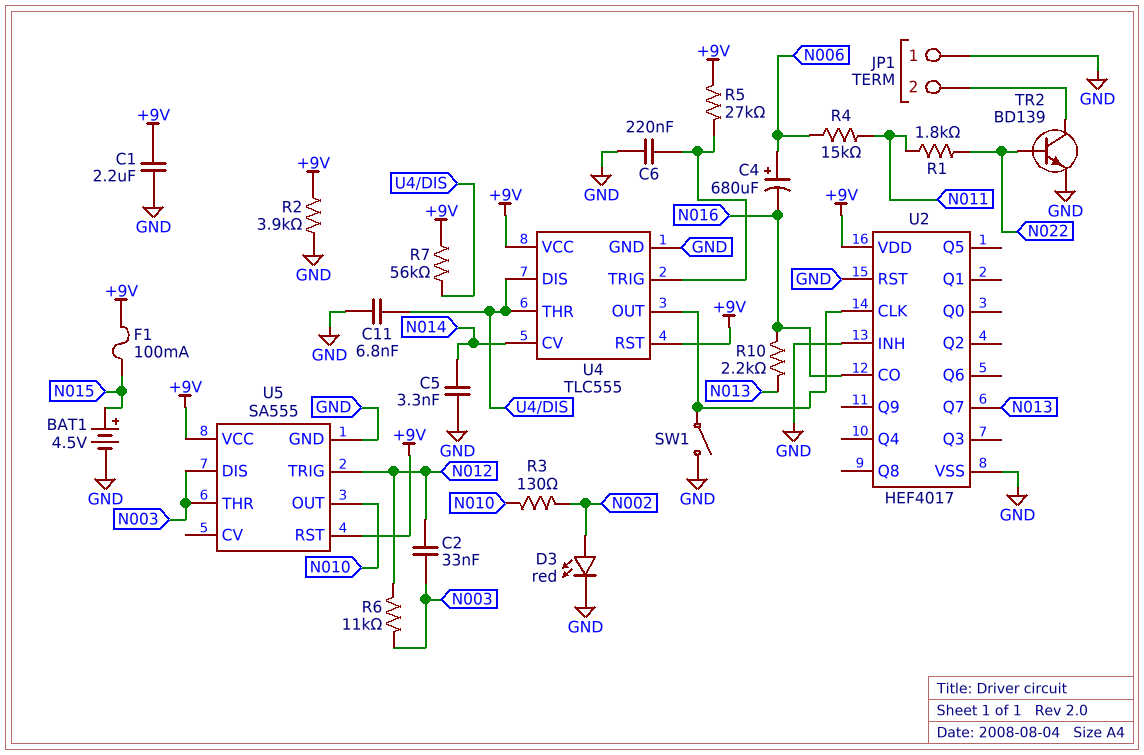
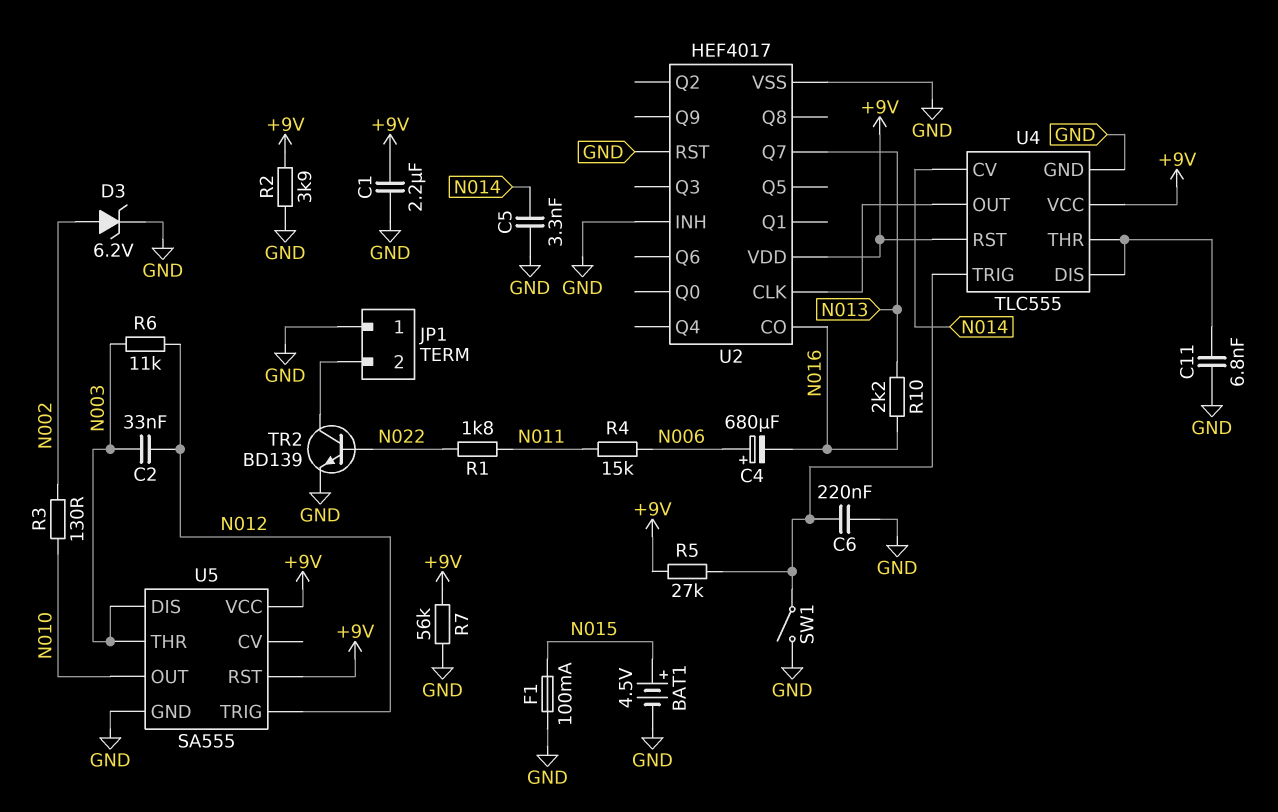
D3: LED red (A N002, K GND) -> zener 6.2V (A N002, K GND)
F1: 100mA (+9V, N015) -> 100mA (GND, N015)
R7: 56k (+9V, U4/DIS) -> 56k (+9V, GND)
SW1: switch (GND, U2/CLK) -> switch (GND, U4/TRIG)

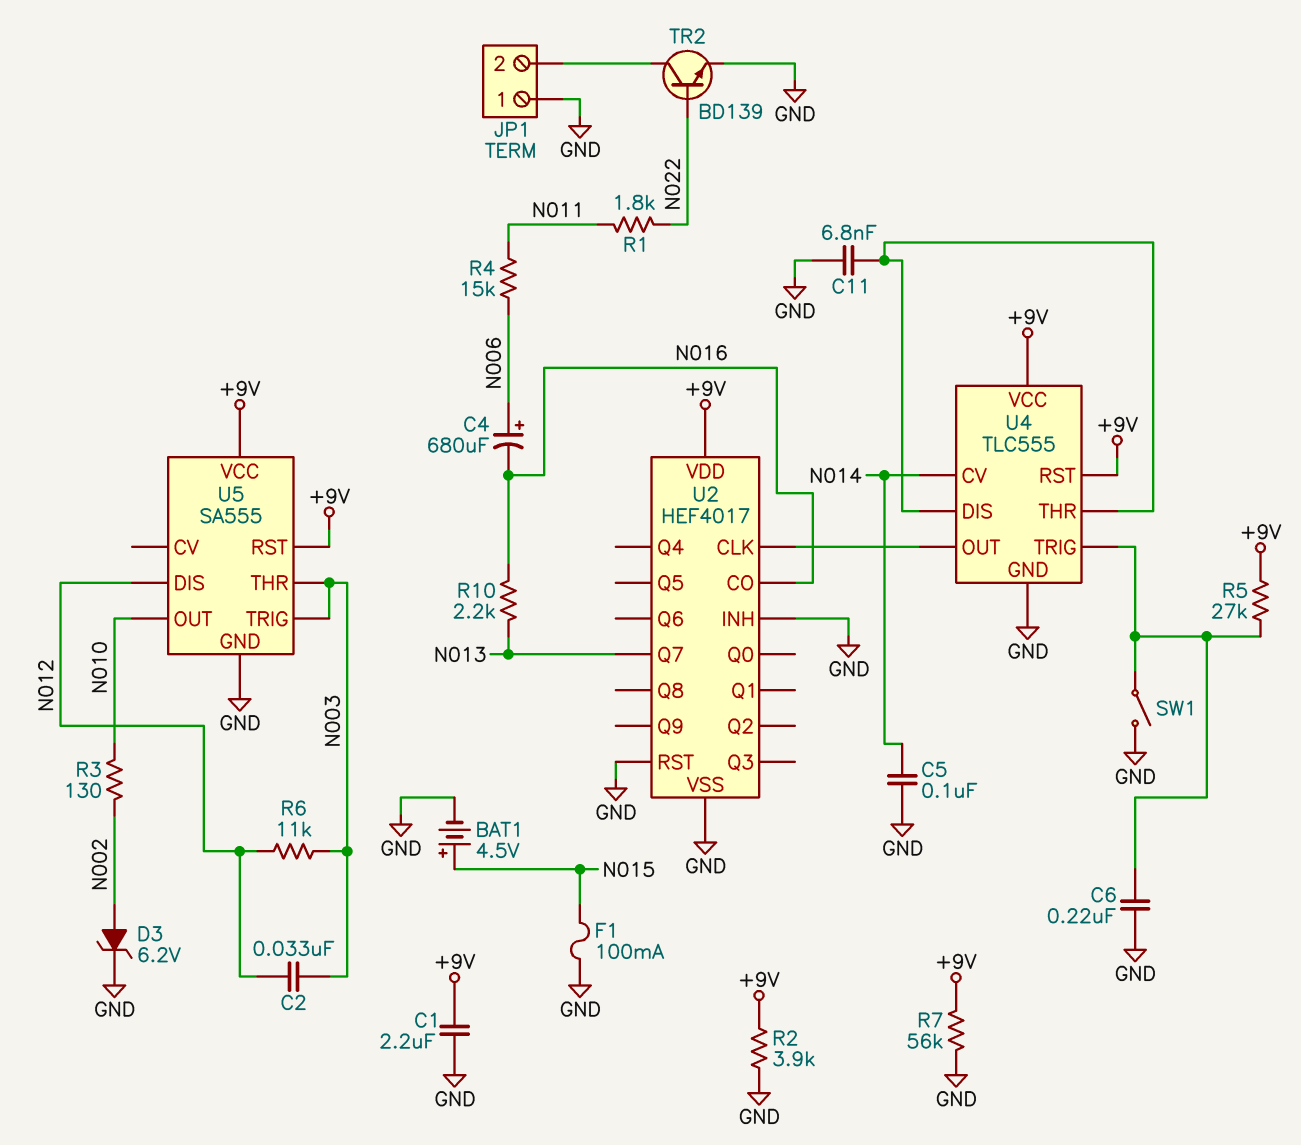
C5: 3.3nF (GND, N014) -> 100nF (GND, N014)
U5 pin DIS: N003 -> N012
U5 pin TRIG: N012 -> N003

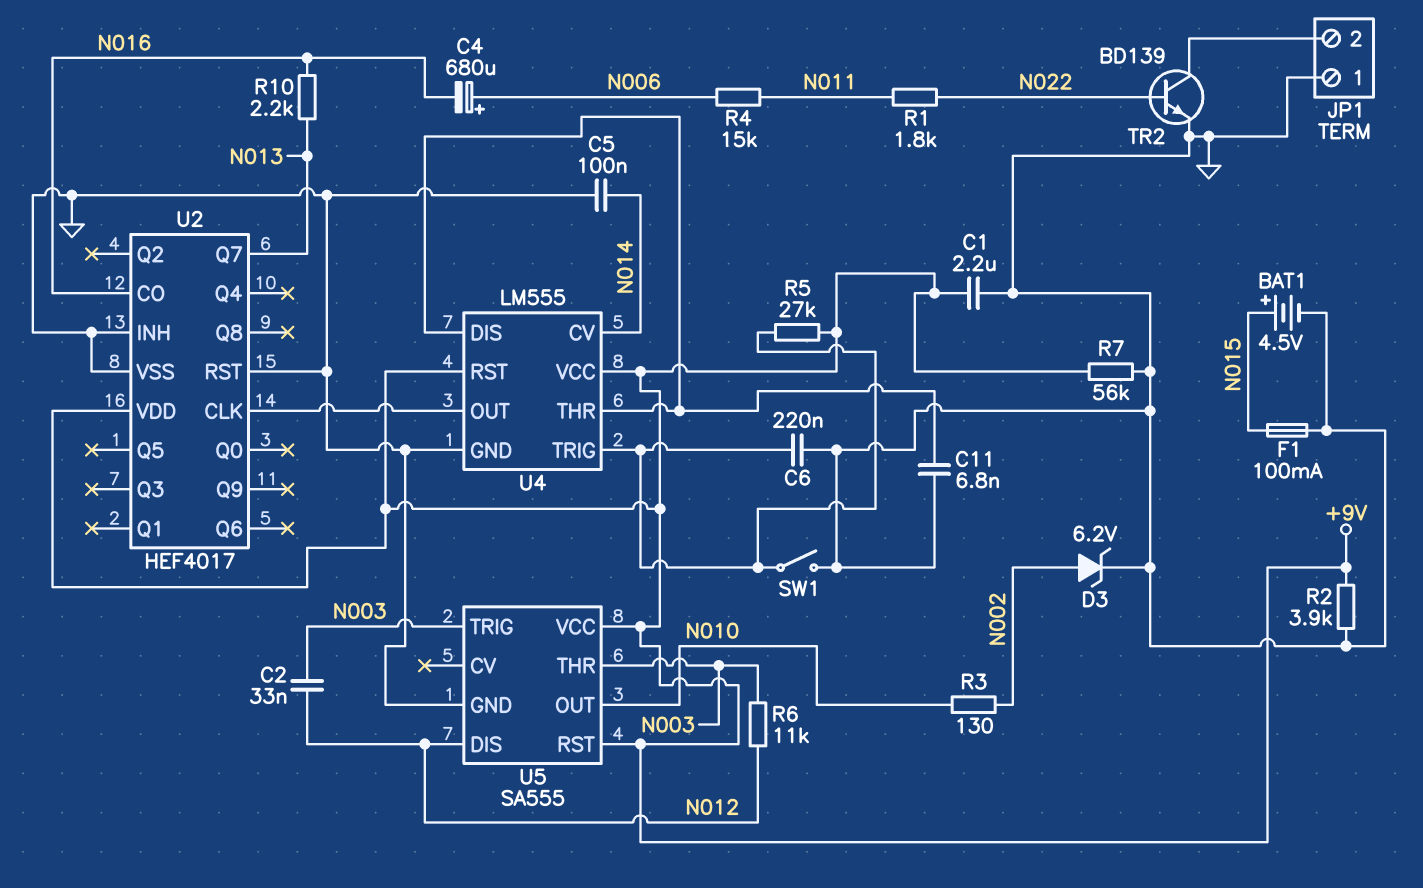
U4: TLC555 -> LM555

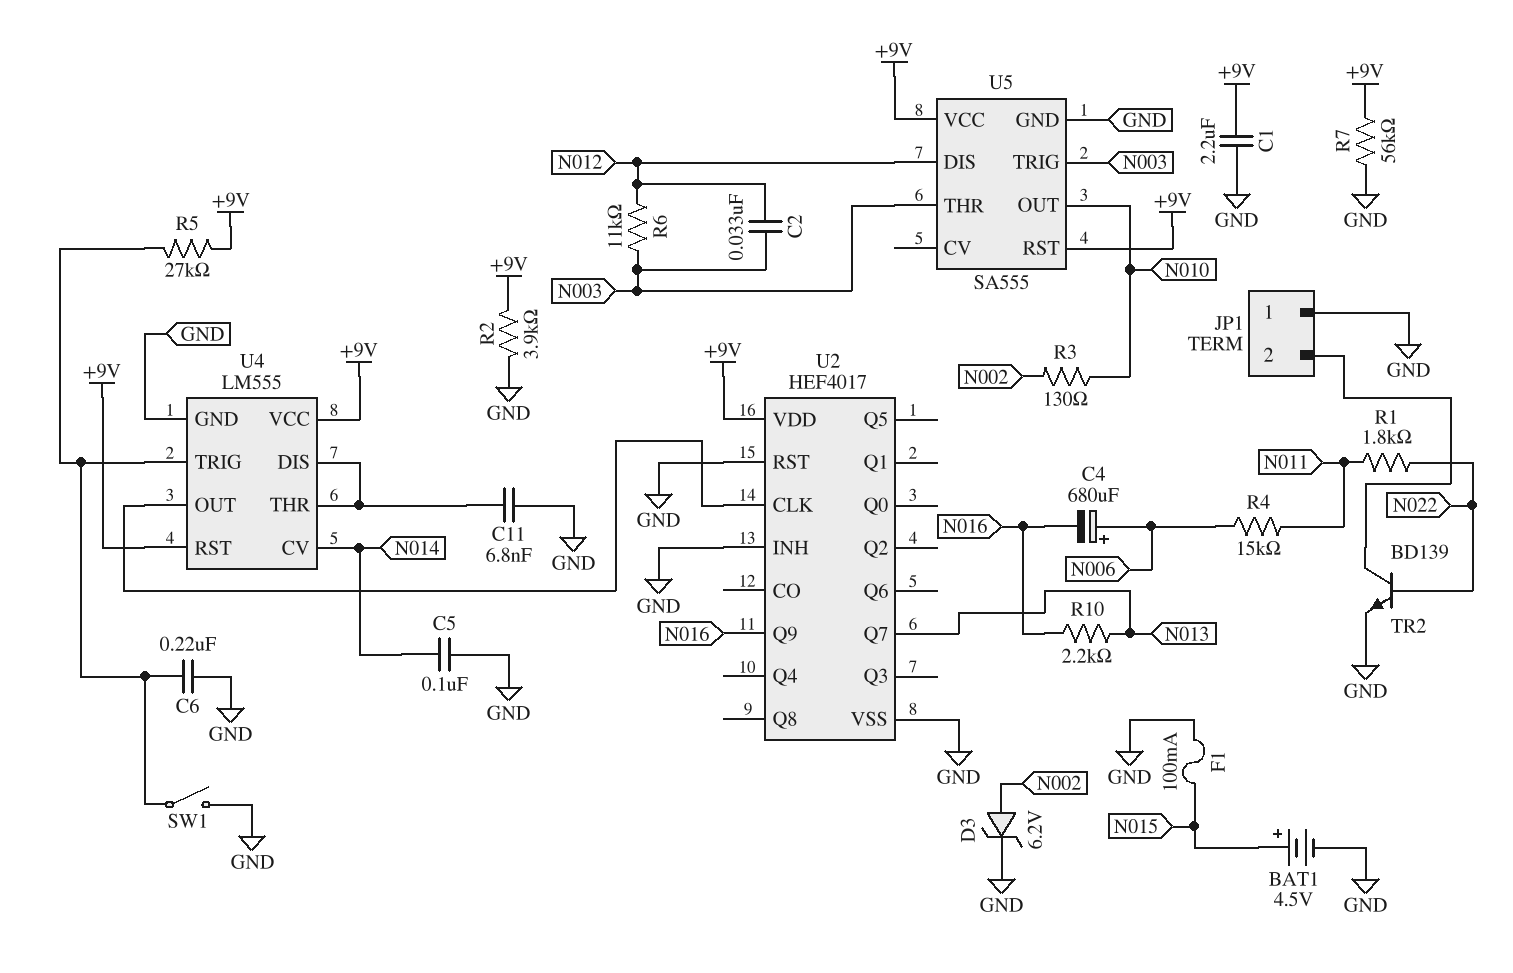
U2 pin CO: N016 -> none
U2 pin Q9: none -> N016

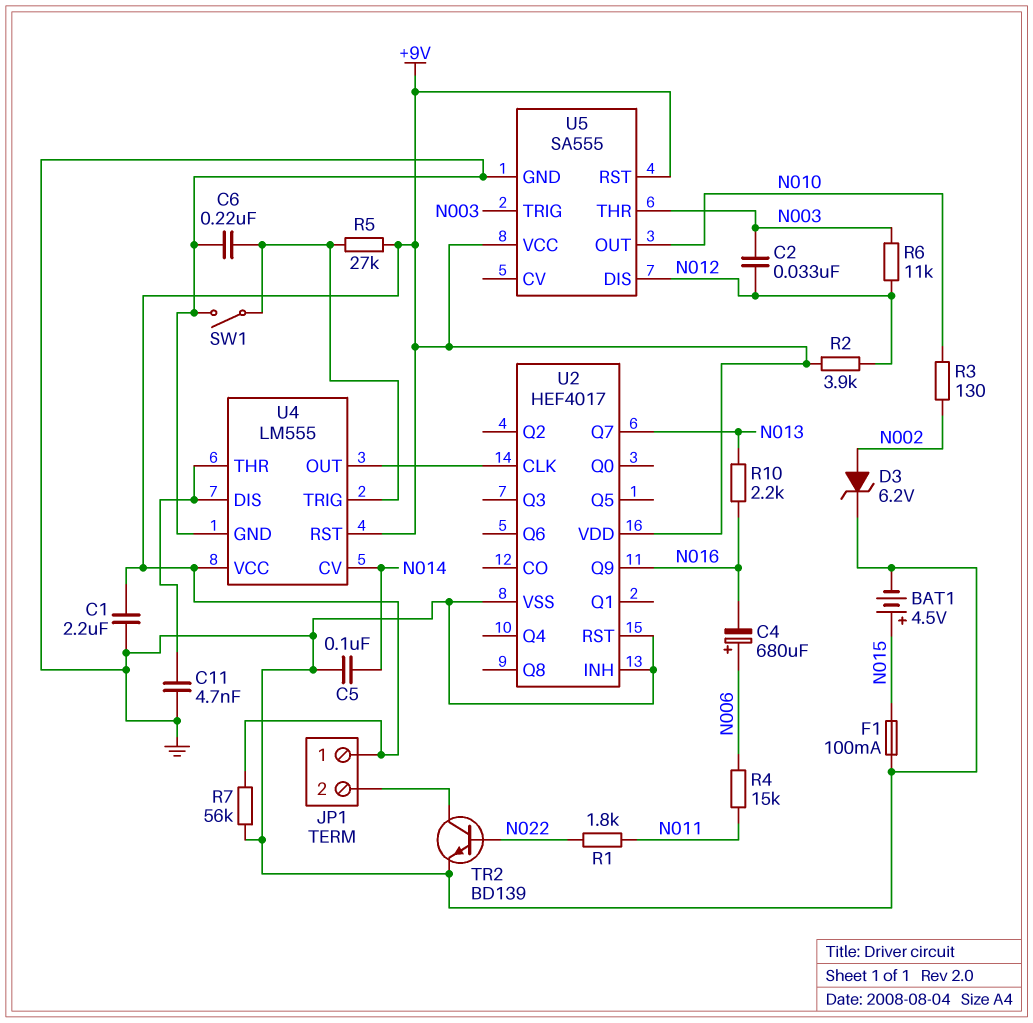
C11: 6.8nF (GND, U4/DIS) -> 4.7nF (GND, U4/DIS)
JP1 pin 1: GND -> +9V
R2: 3.9k (+9V, GND) -> 3.9k (+9V, N012)

